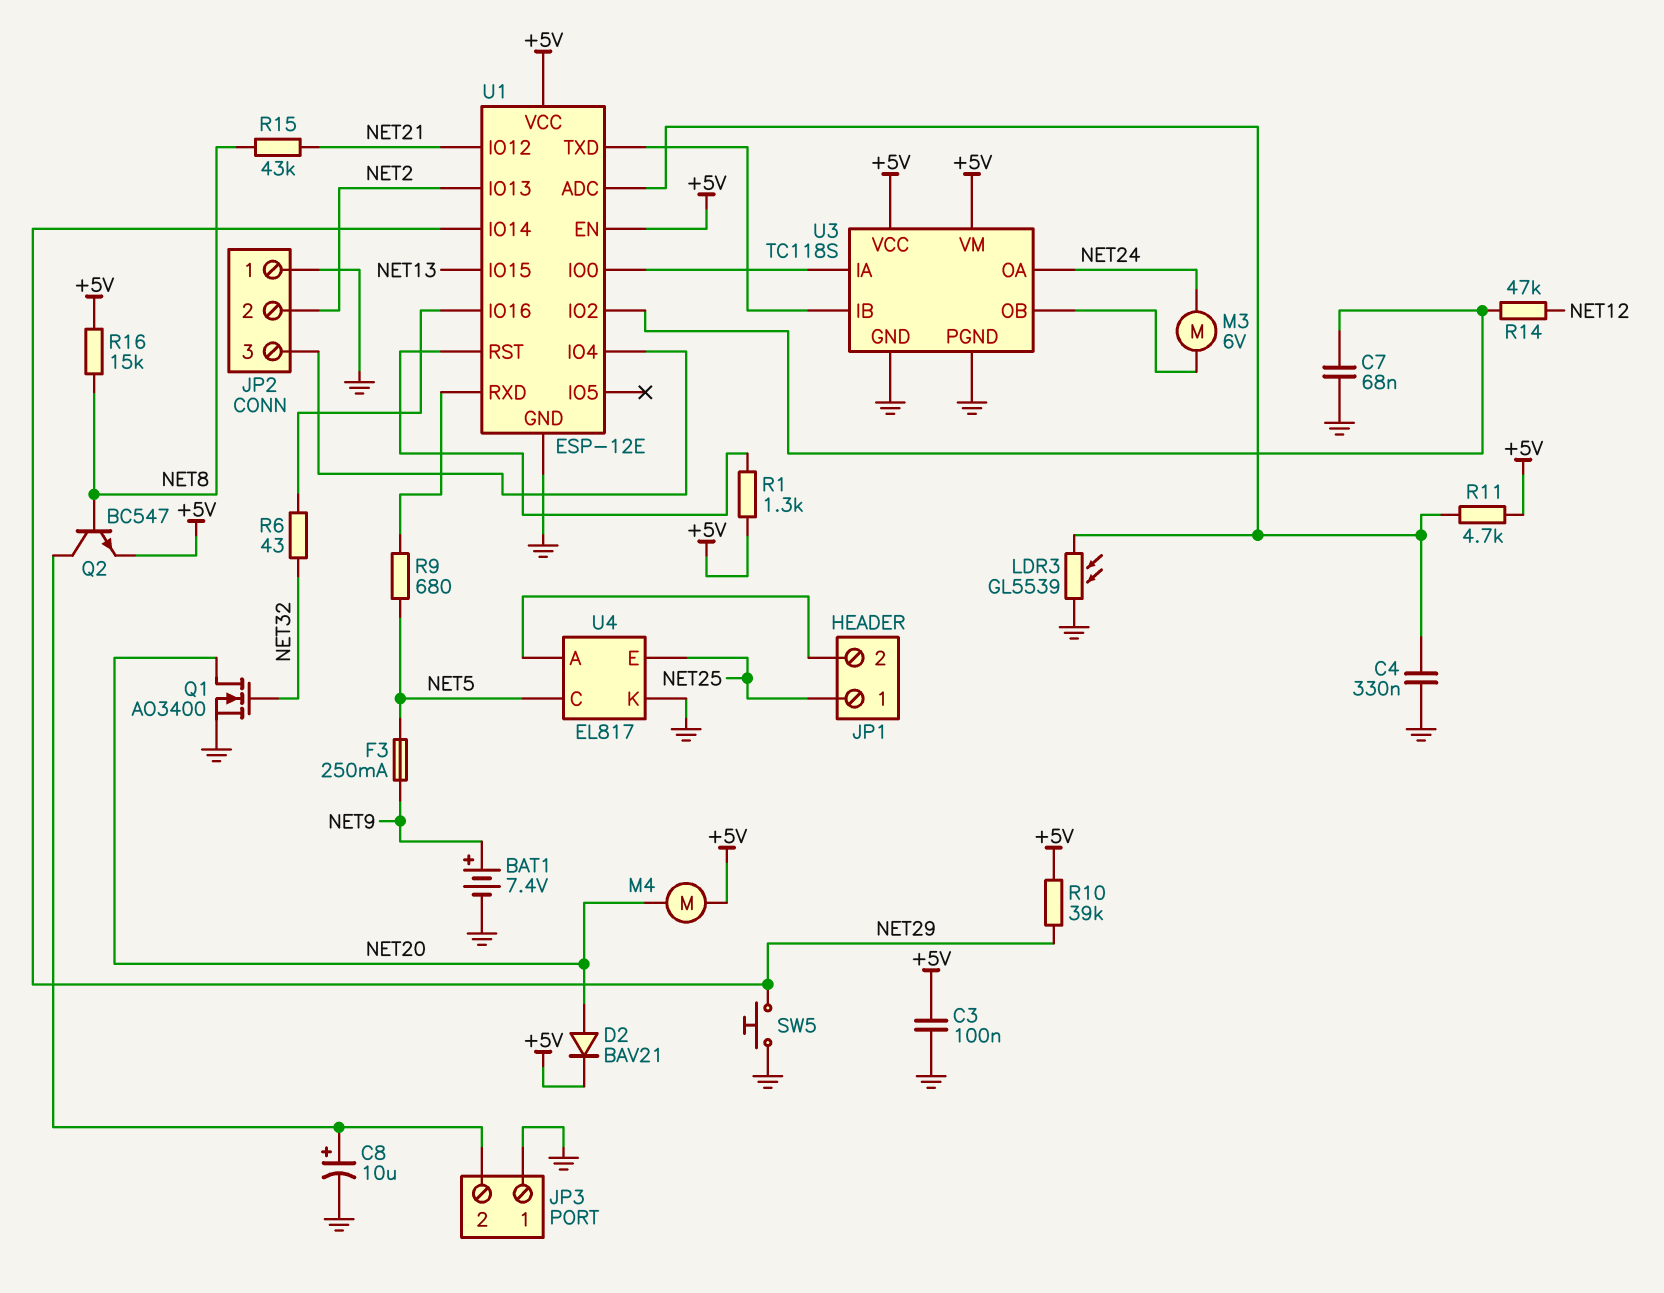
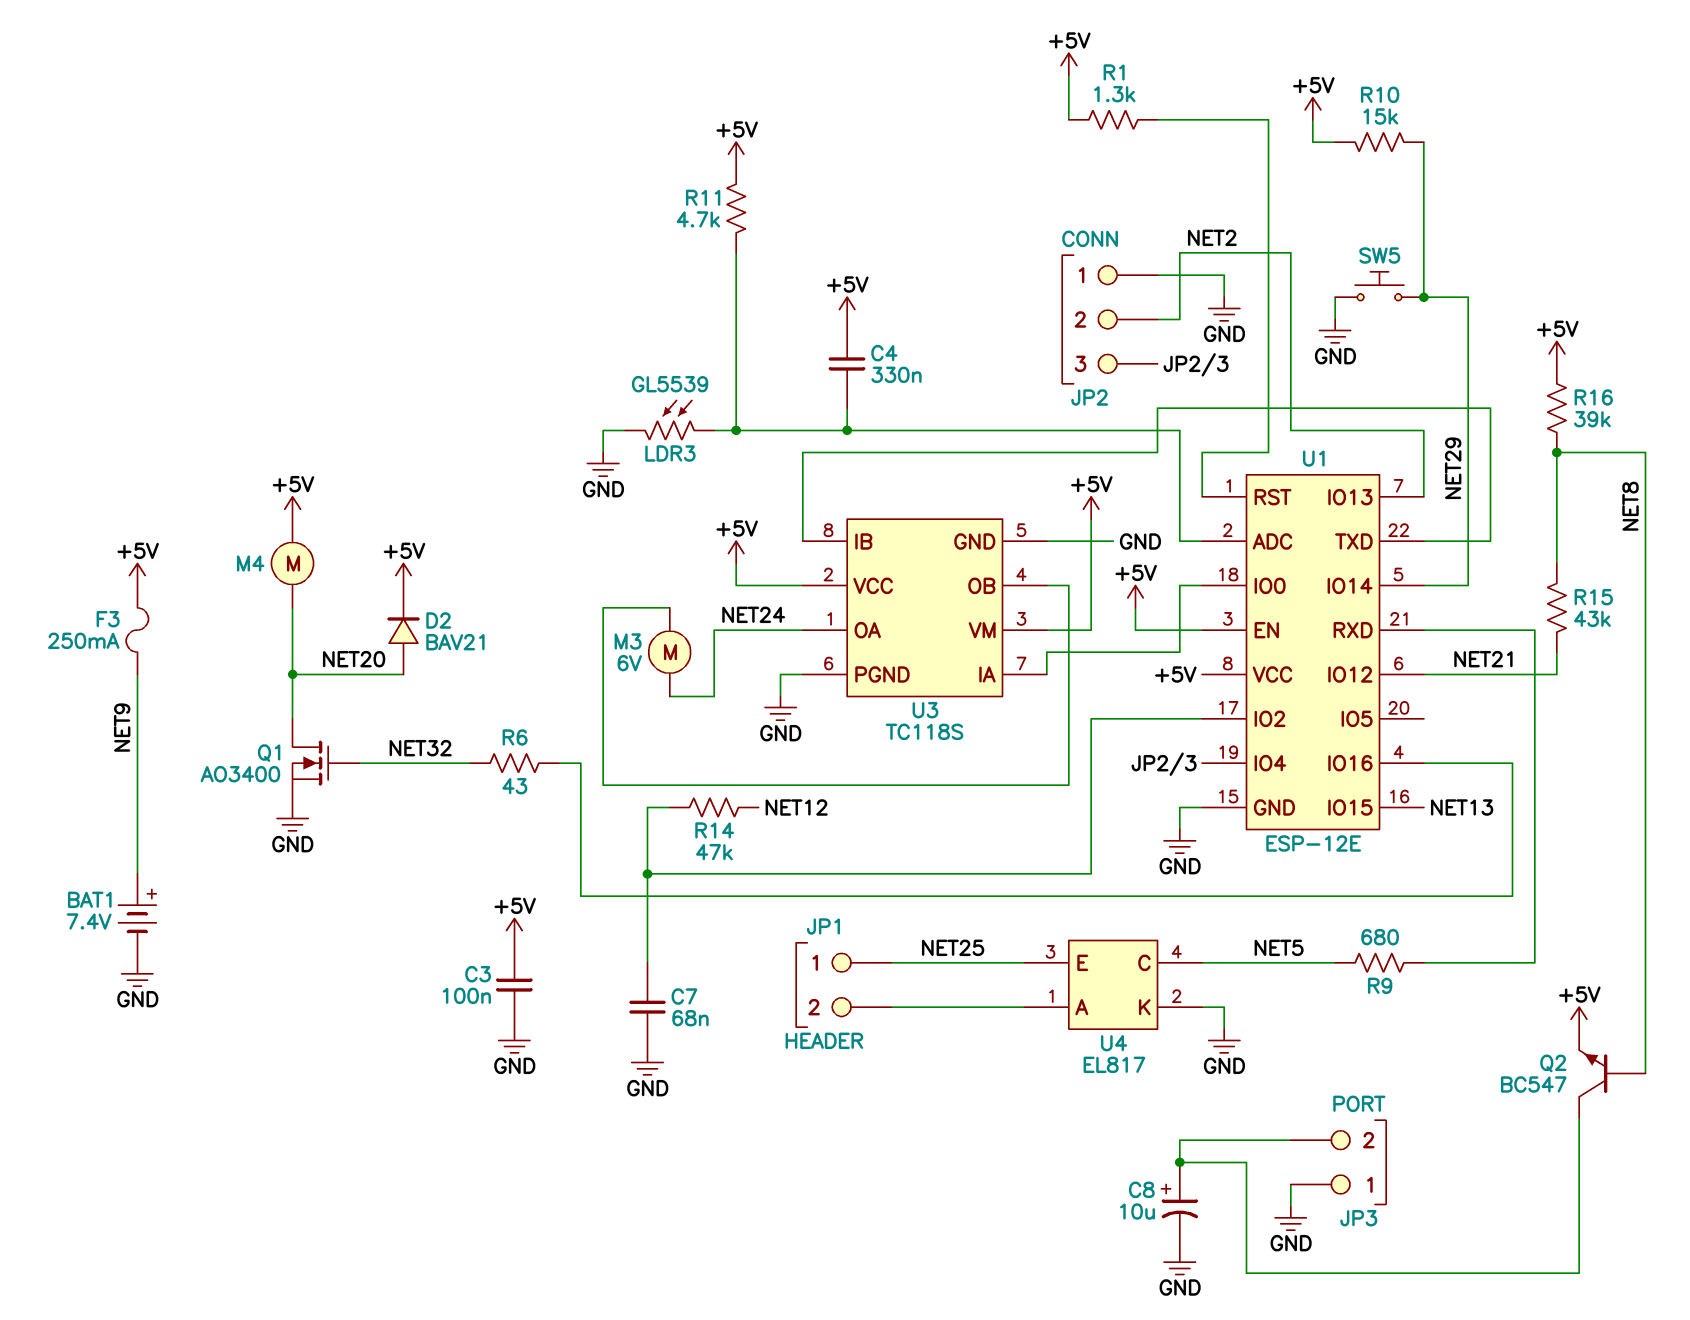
C4: 330nF (GND, U1/ADC) -> 330nF (+5V, U1/ADC)
F3: 250mA (NET5, NET9) -> 250mA (+5V, NET9)
R10: 39k (+5V, NET29) -> 15k (+5V, NET29)
R16: 15k (+5V, NET8) -> 39k (+5V, NET8)

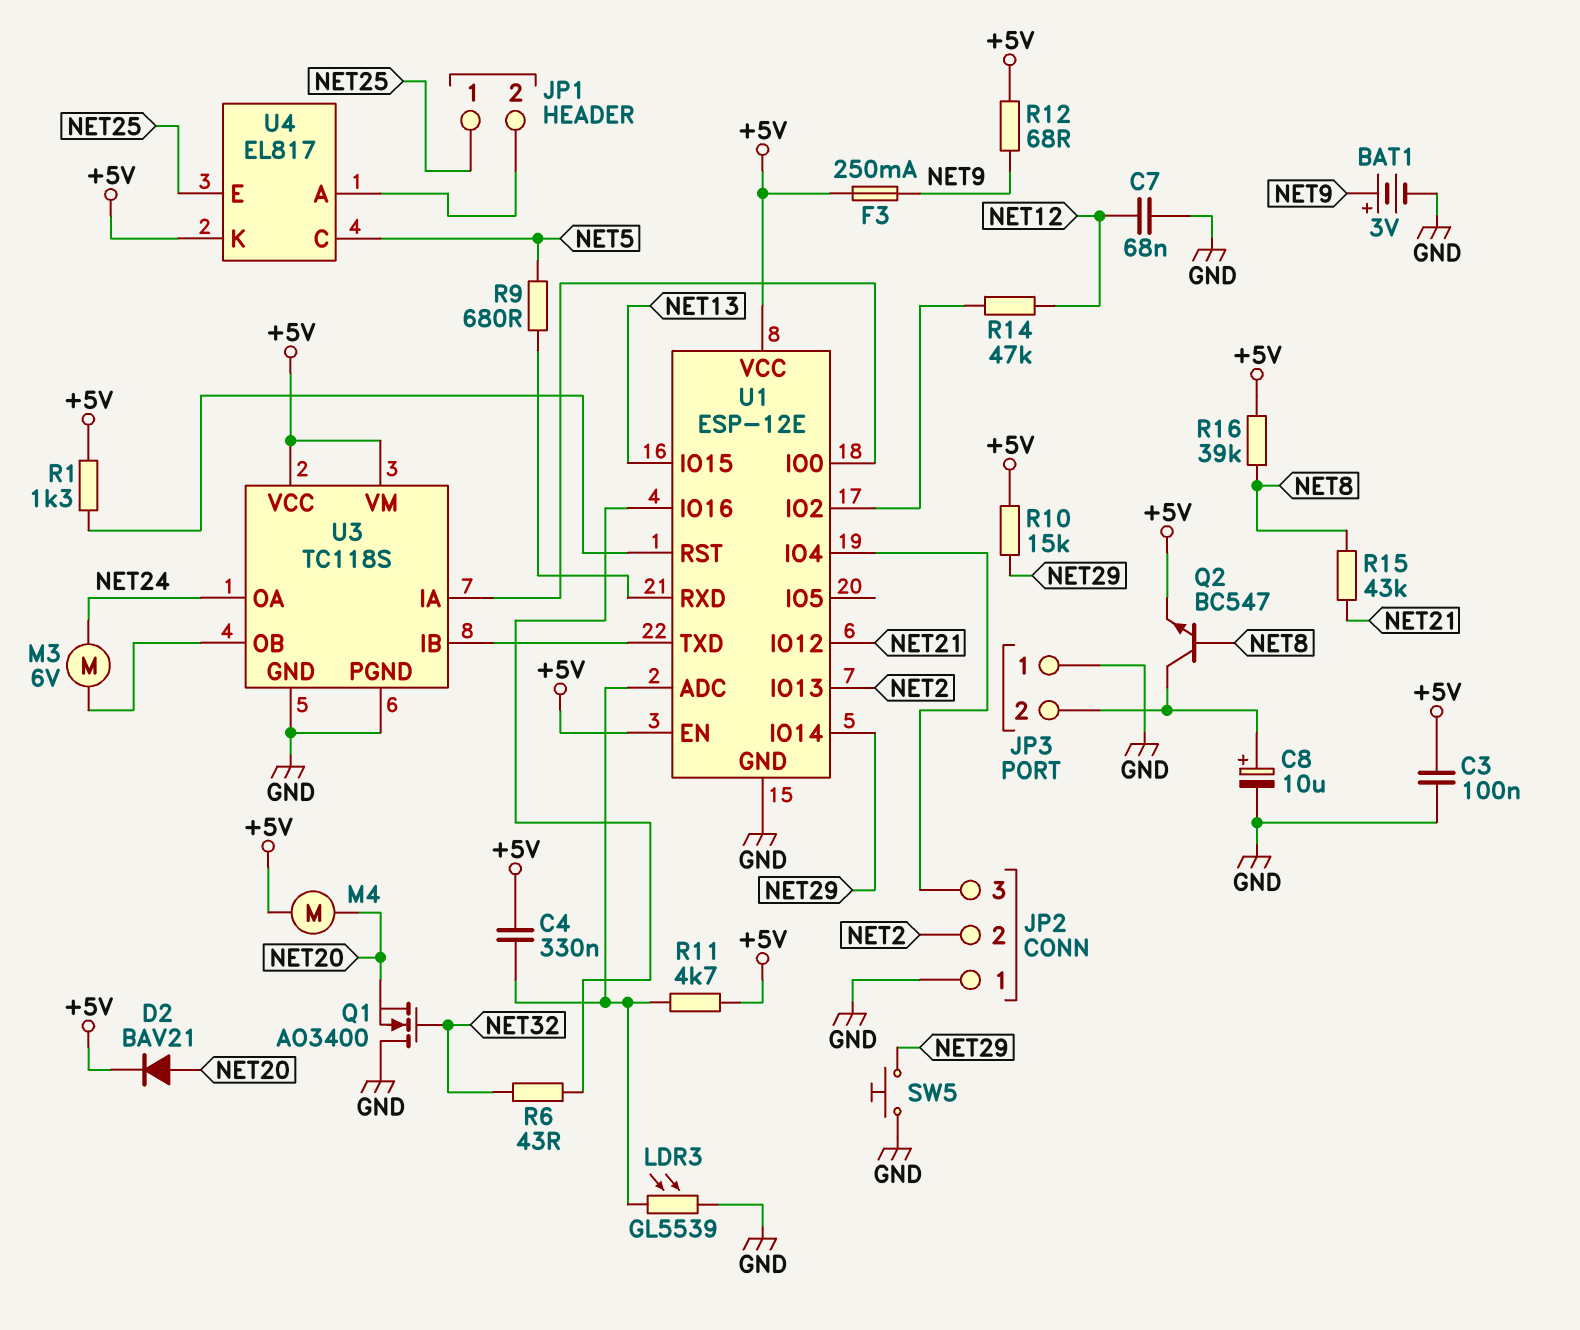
BAT1: 7.4V (plus NET9, minus GND) -> 3V (plus NET9, minus GND)
C7: 68nF (GND, U1/IO2) -> 68nF (GND, NET12)
Q1: NMOS AO3400 (G NET32, D NET20, S GND) -> NMOS AO3400 (G NET32, D GND, S NET20)
R12: none -> 68 (+5V, NET9)
U4 pin K: GND -> +5V

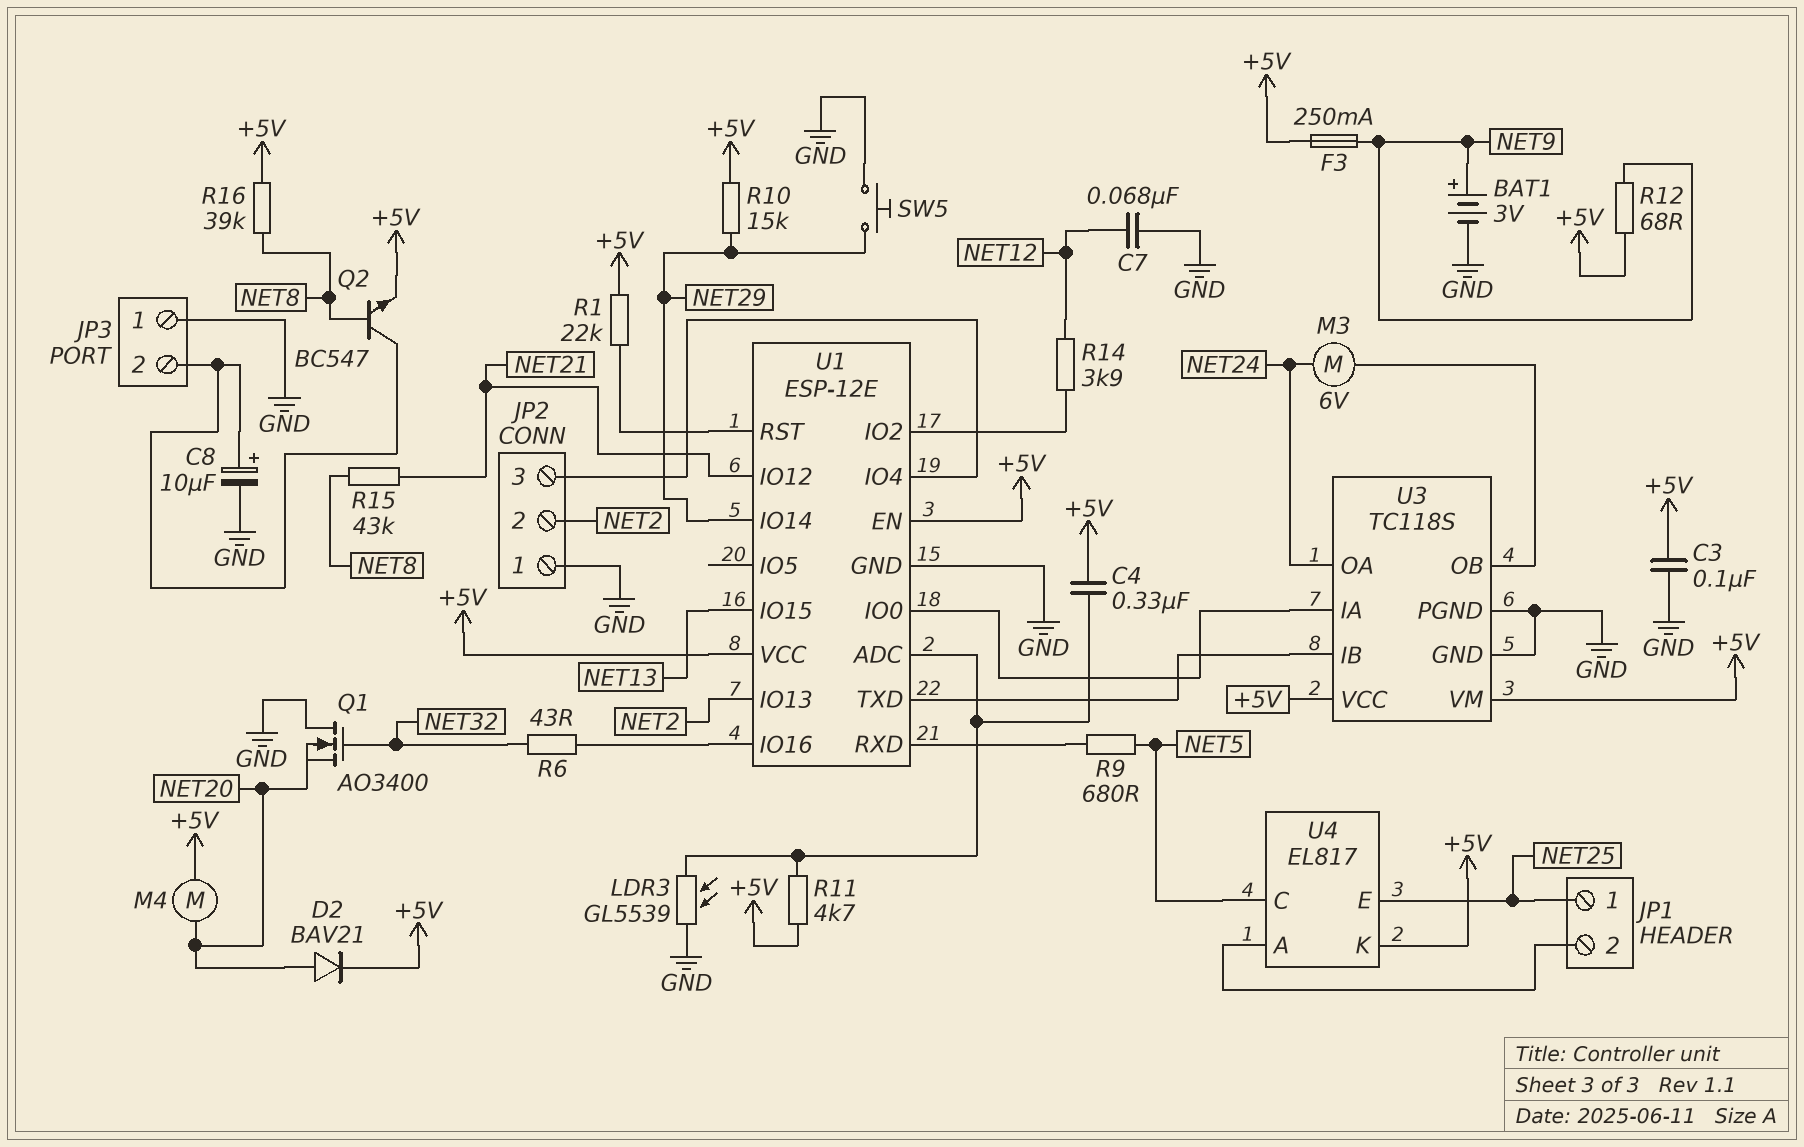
R1: 1.3k (+5V, U1/RST) -> 22k (+5V, U1/RST)
R14: 47k (NET12, U1/IO2) -> 3.9k (NET12, U1/IO2)

